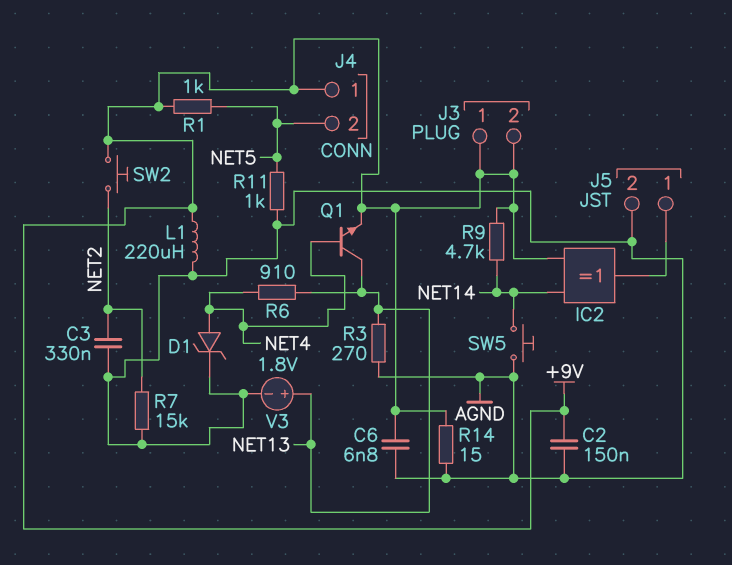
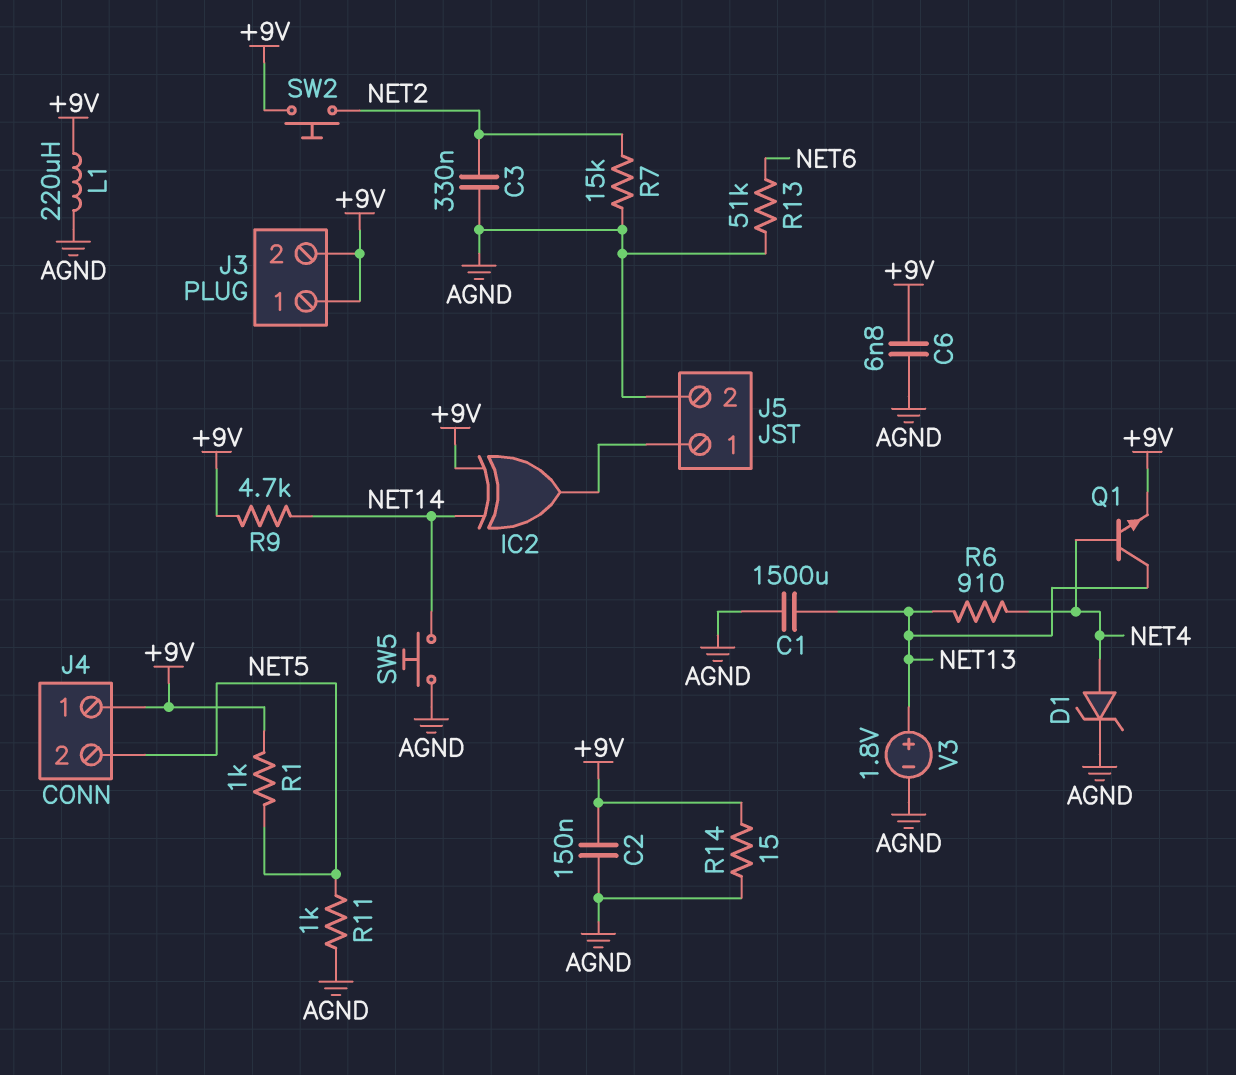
C1: none -> 1500uF (AGND, NET13)
R3: 270 (AGND, NET13) -> none
R13: none -> 51k (AGND, NET6)

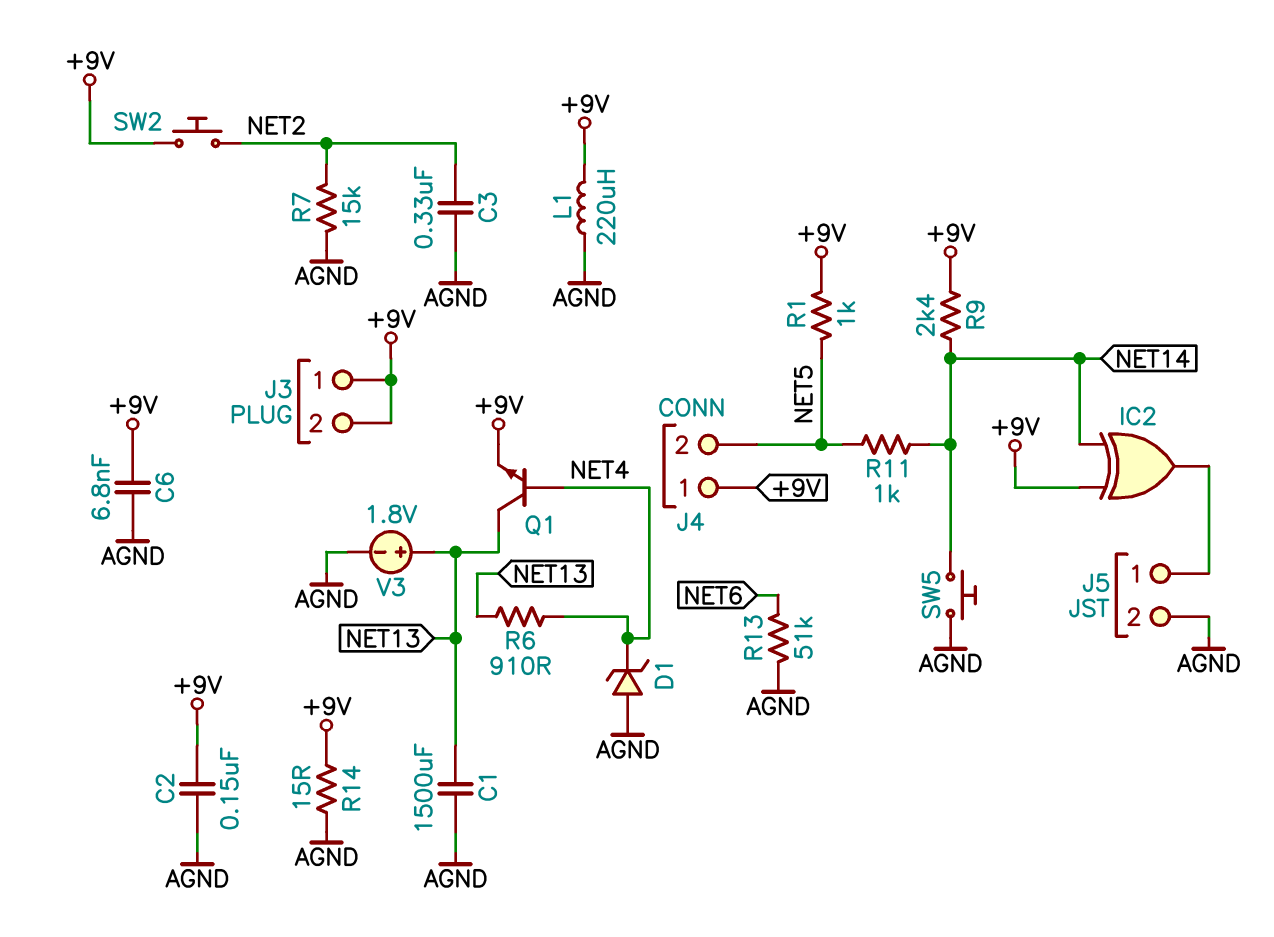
D1: zener (A NET4, K AGND) -> zener (A AGND, K NET4)
R9: 4.7k (+9V, NET14) -> 2.4k (+9V, NET14)
R11: 1k (AGND, NET5) -> 1k (NET5, NET14)

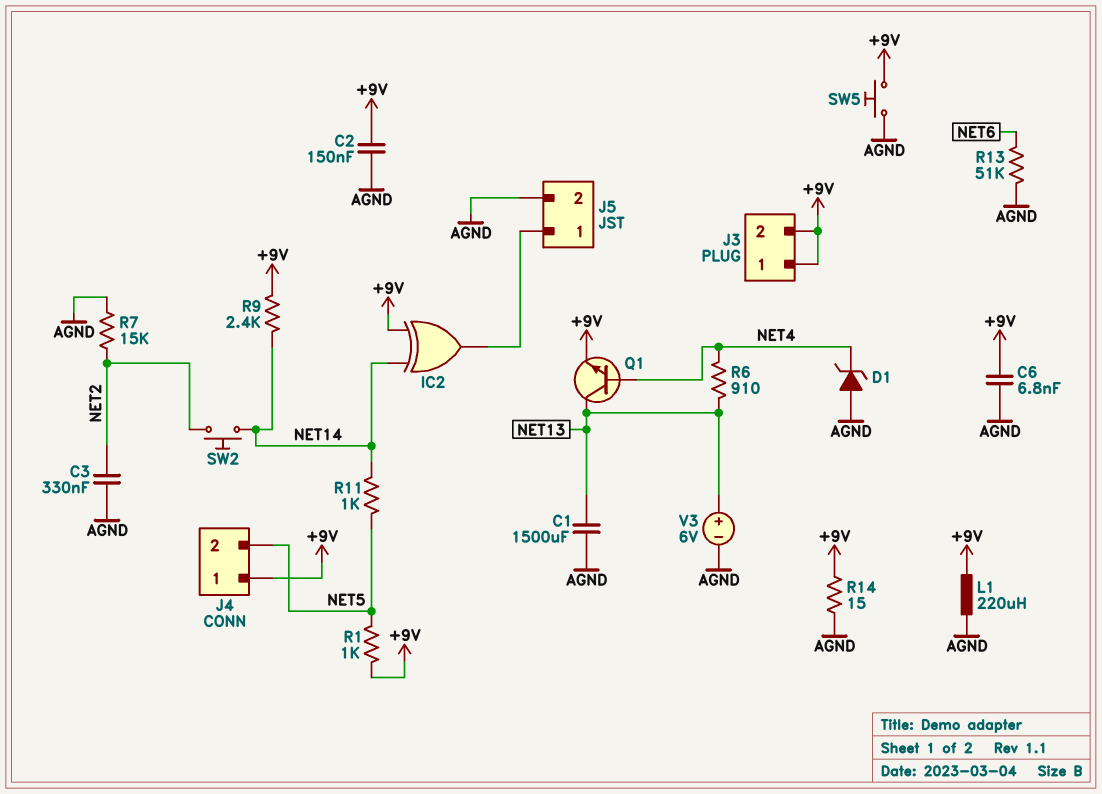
SW2: button (+9V, NET2) -> button (NET2, NET14)
SW5: button (AGND, NET14) -> button (+9V, AGND)
V3: 1.8V (plus NET13, minus AGND) -> 6V (plus NET13, minus AGND)

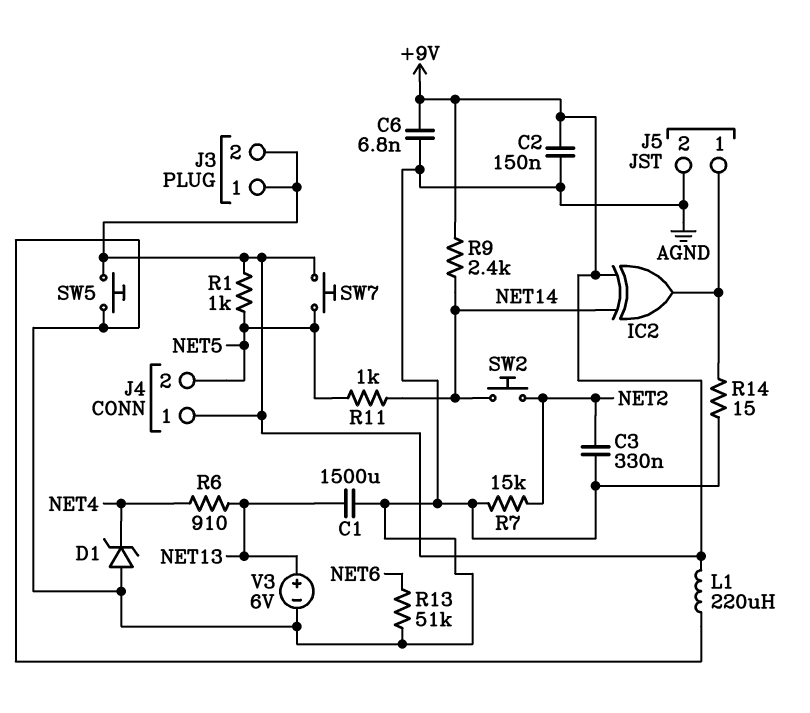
Q1: NPN (B NET4, C NET13, E +9V) -> none
R14: 15 (+9V, AGND) -> 15 (AGND, J5/1)
SW7: none -> button (+9V, NET5)

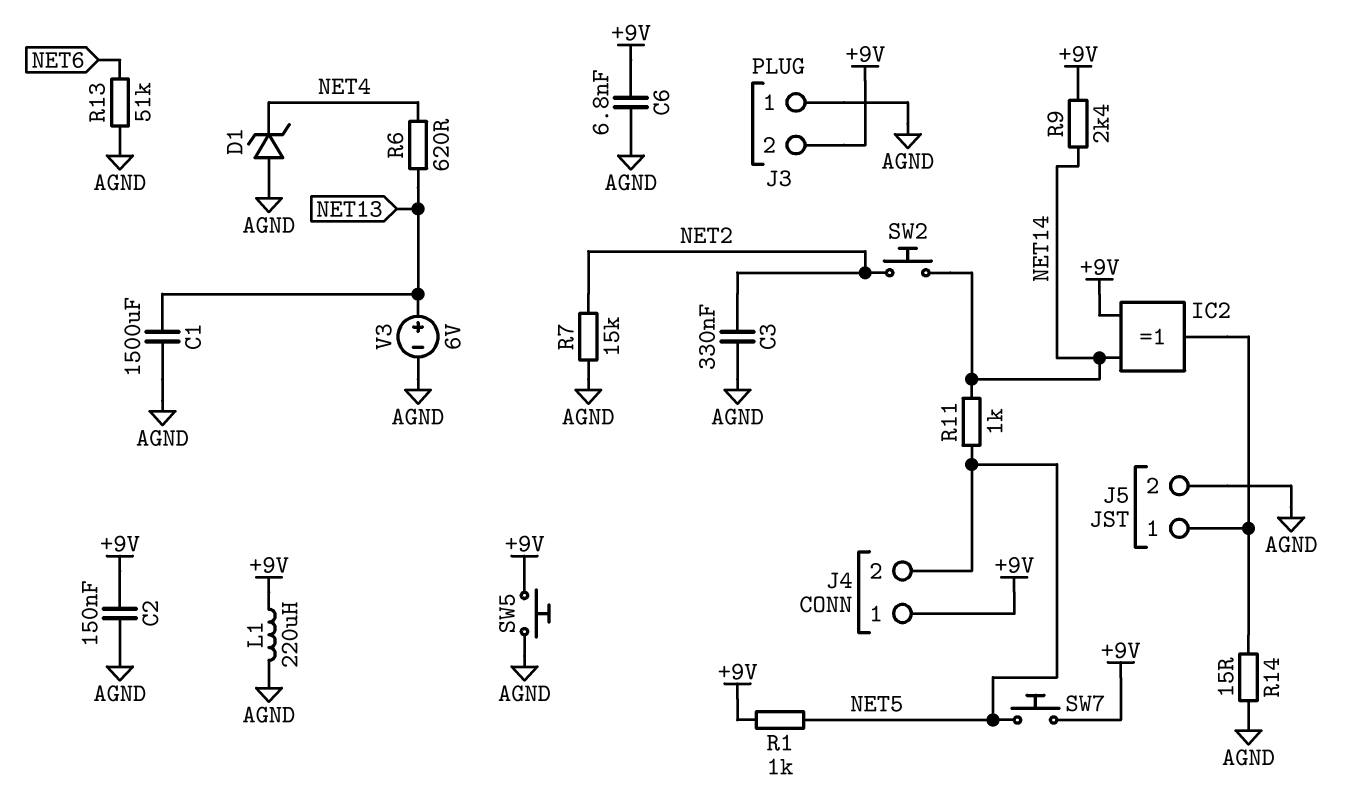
J3 pin 1: +9V -> AGND
R6: 910 (NET4, NET13) -> 620 (NET4, NET13)

